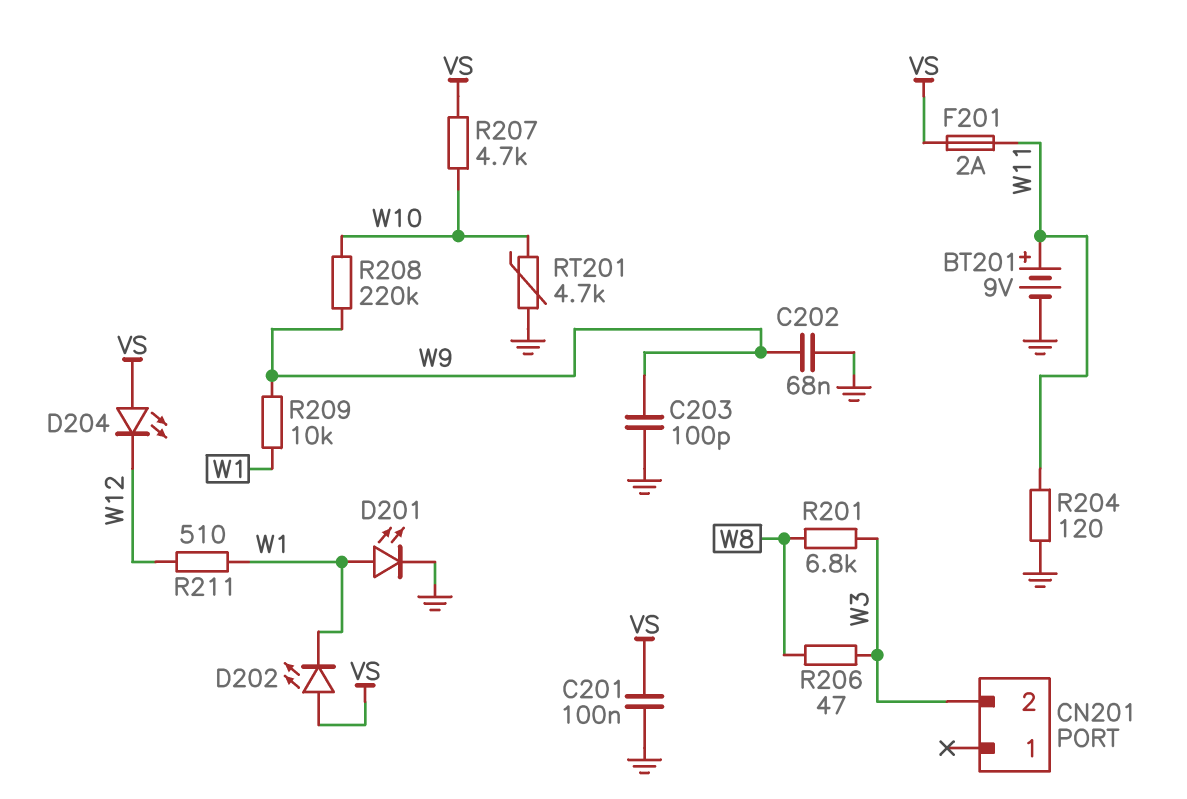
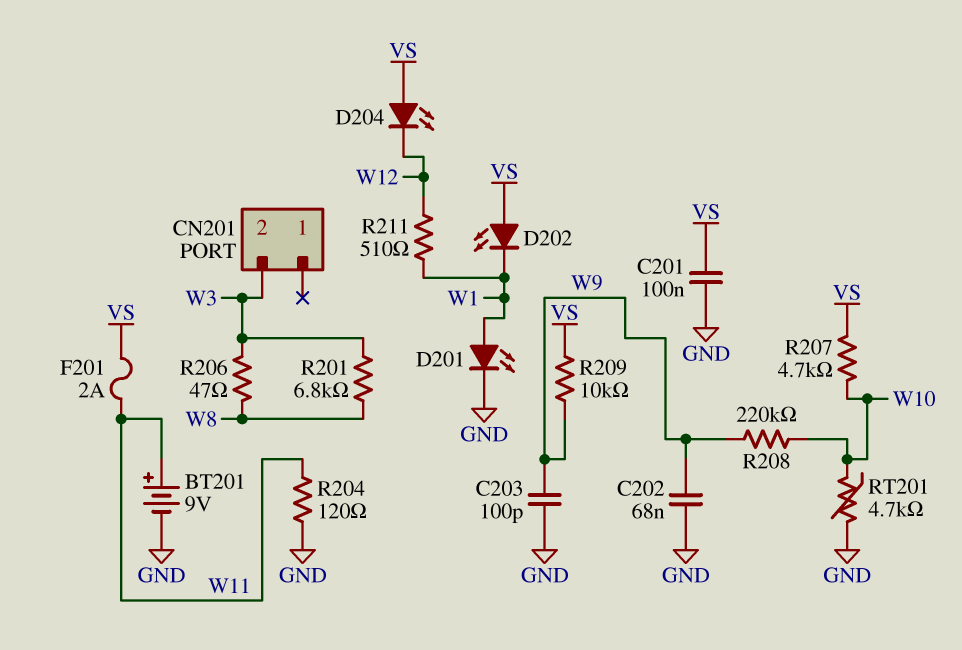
R209: 10k (W1, W9) -> 10k (VS, W9)

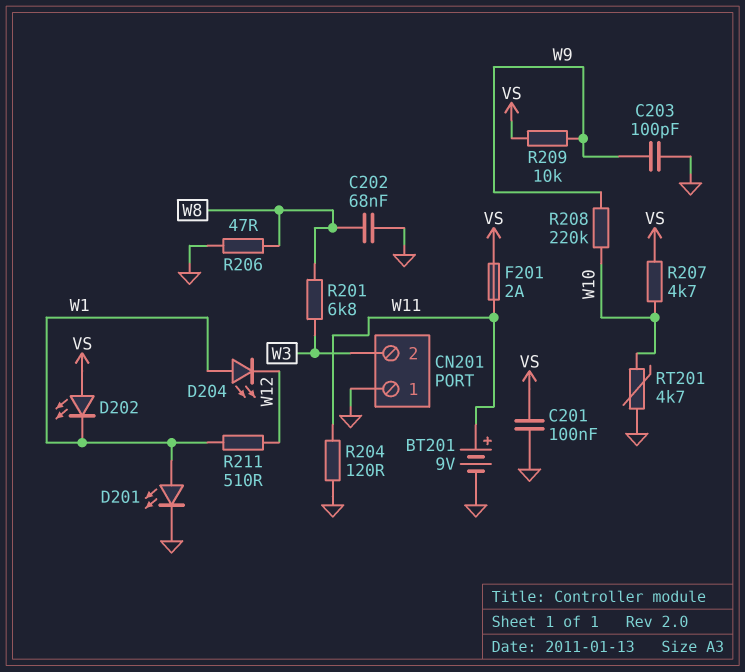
C202: 68nF (GND, W9) -> 68nF (GND, W8)
CN201 pin 1: none -> GND
D204: LED (A VS, K W12) -> LED (A W1, K W12)
R206: 47 (W3, W8) -> 47 (GND, W8)

